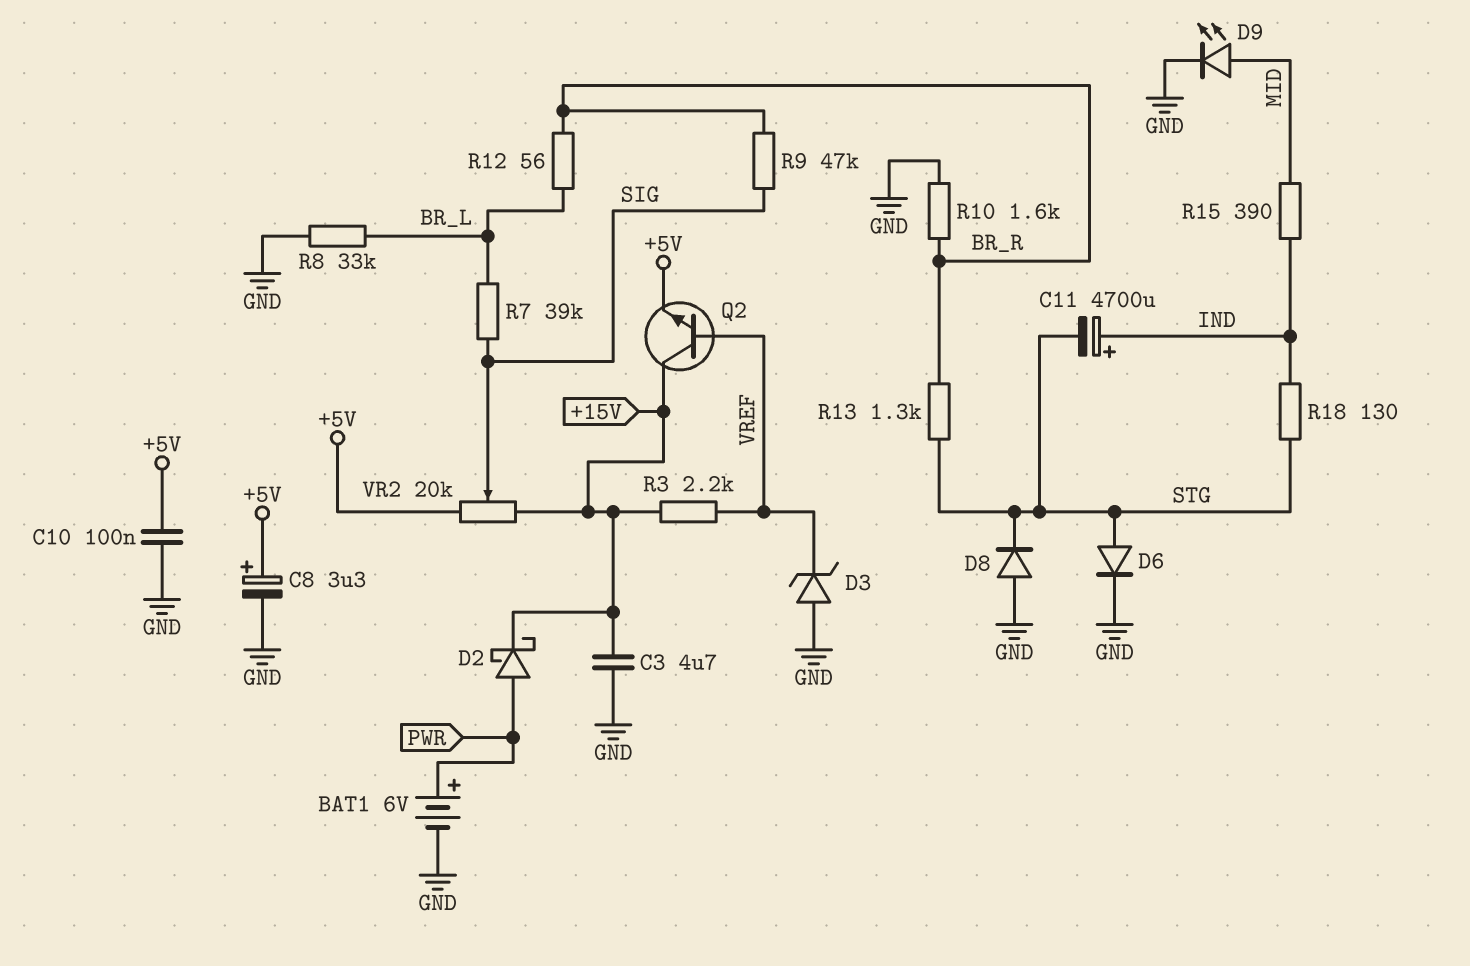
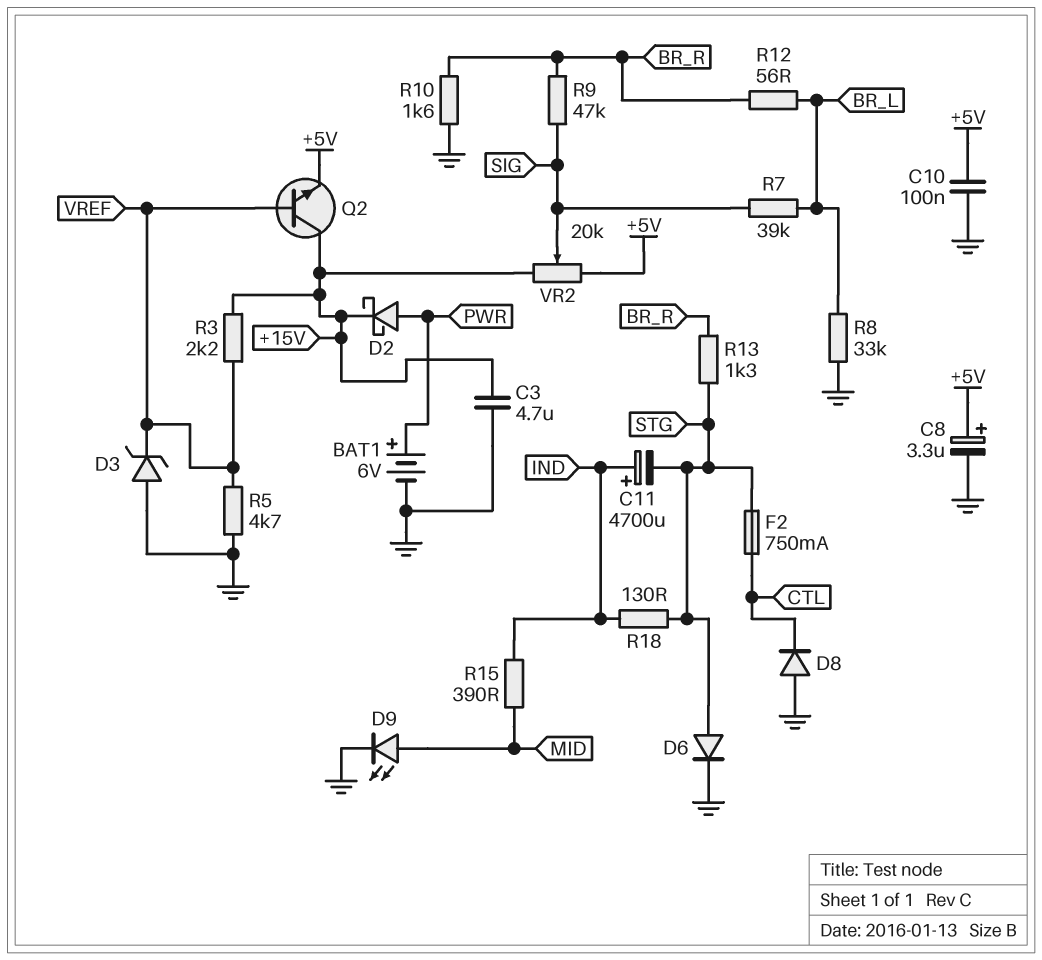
D8: diode (A GND, K STG) -> diode (A GND, K CTL)
F2: none -> 750mA (CTL, STG)
R5: none -> 4.7k (GND, VREF)

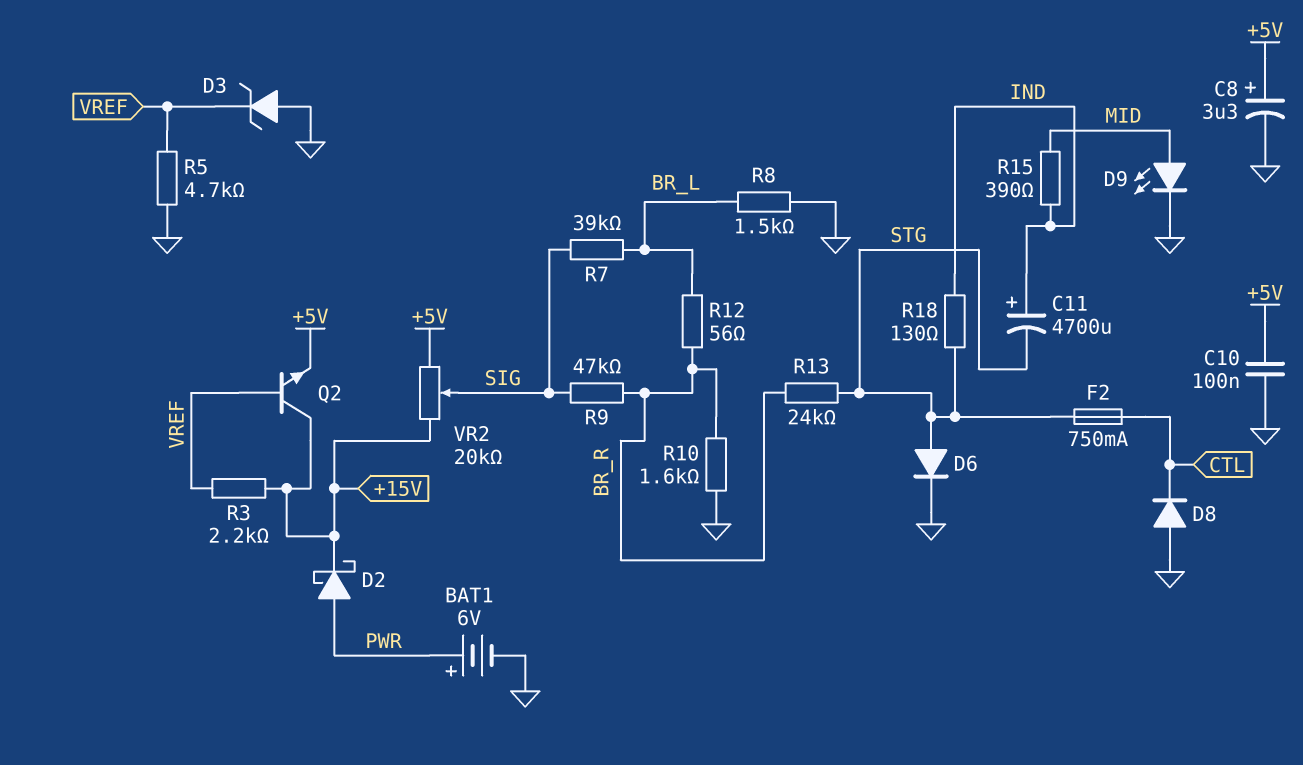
C3: 4.7uF (+15V, GND) -> none
R8: 33k (BR_L, GND) -> 1.5k (BR_L, GND)
R13: 1.3k (BR_R, STG) -> 24k (BR_R, STG)

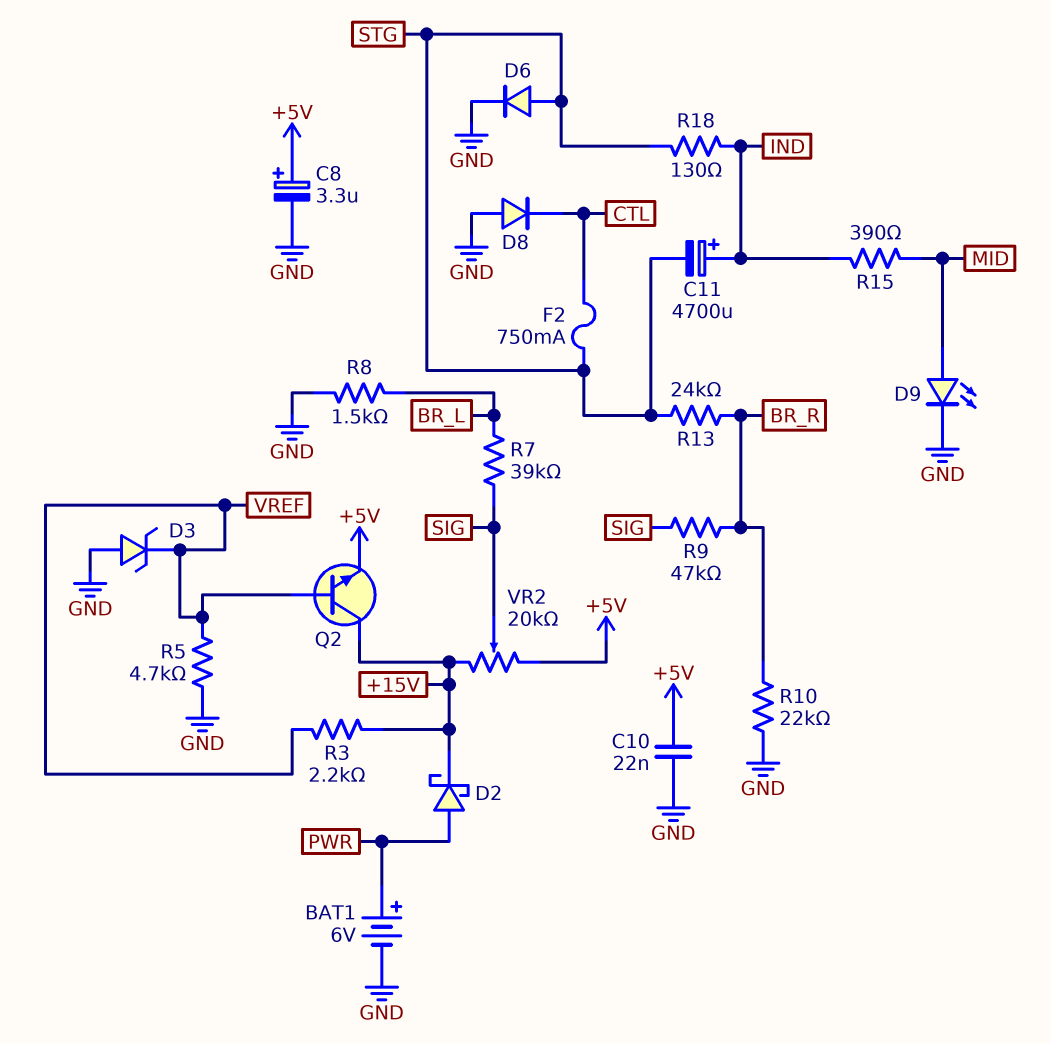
C10: 100nF (+5V, GND) -> 22nF (+5V, GND)
R10: 1.6k (BR_R, GND) -> 22k (BR_R, GND)
R12: 56 (BR_L, BR_R) -> none

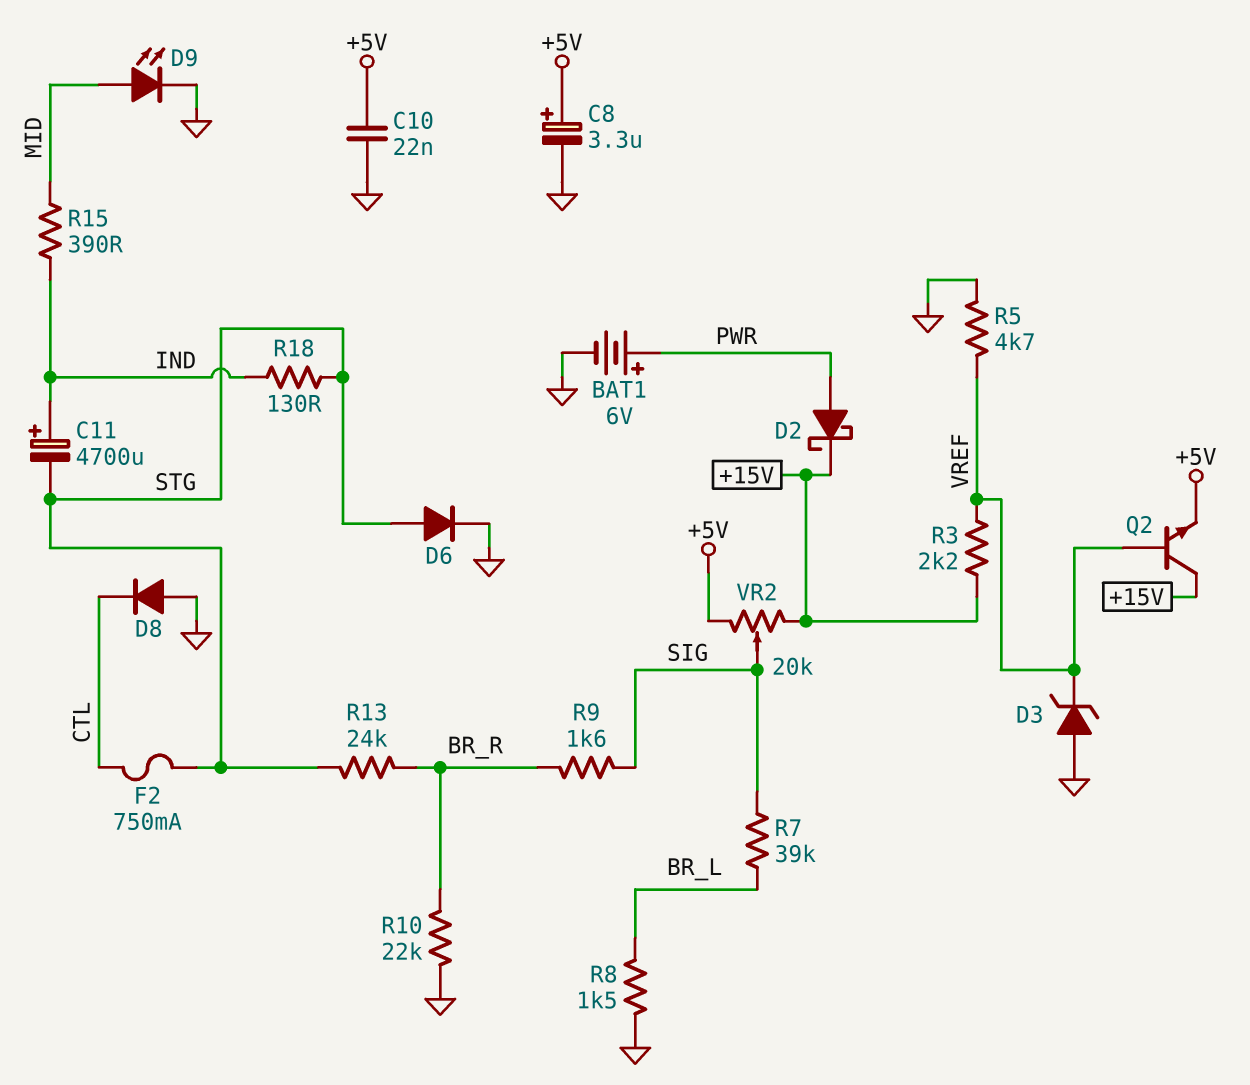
R9: 47k (BR_R, SIG) -> 1.6k (BR_R, SIG)

